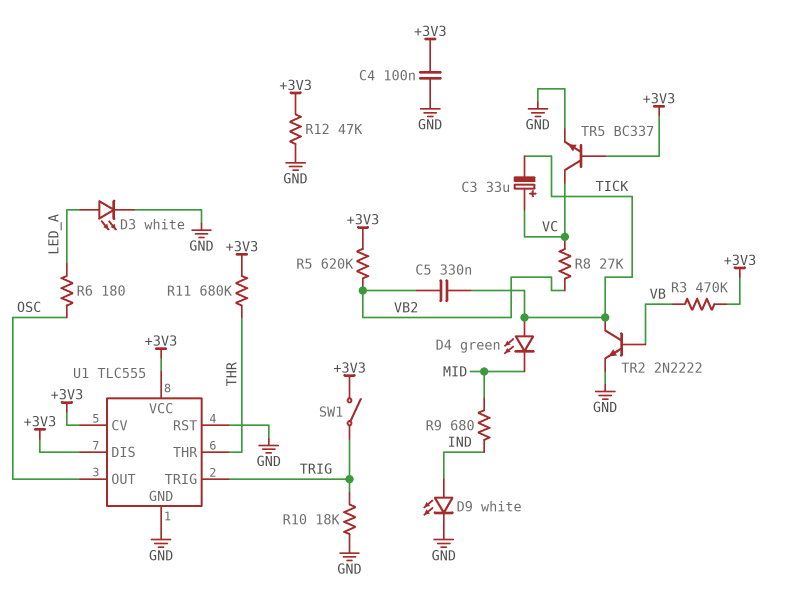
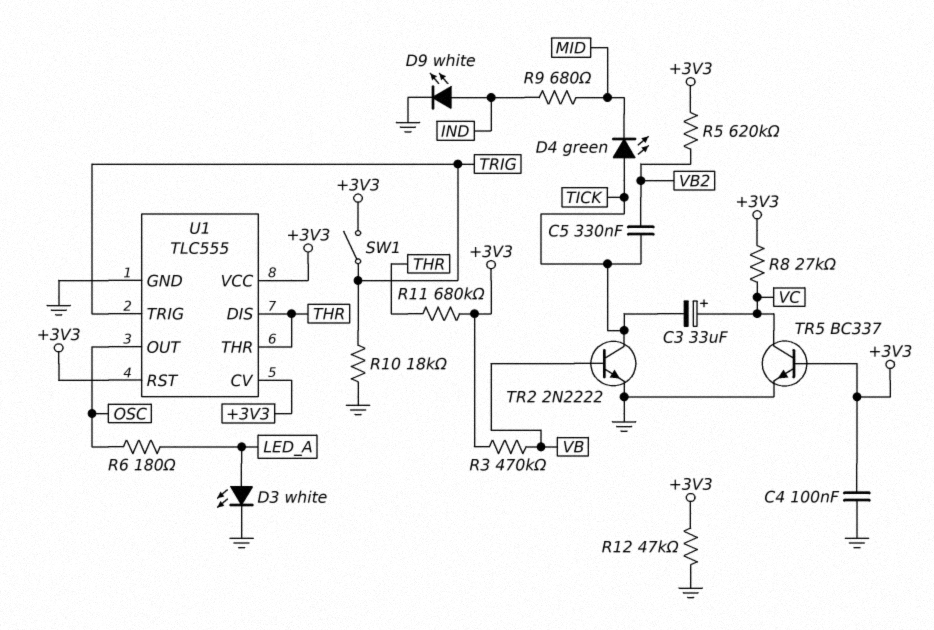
R8: 27k (VB2, VC) -> 27k (+3V3, VC)
U1 pin DIS: +3V3 -> THR
U1 pin RST: GND -> +3V3

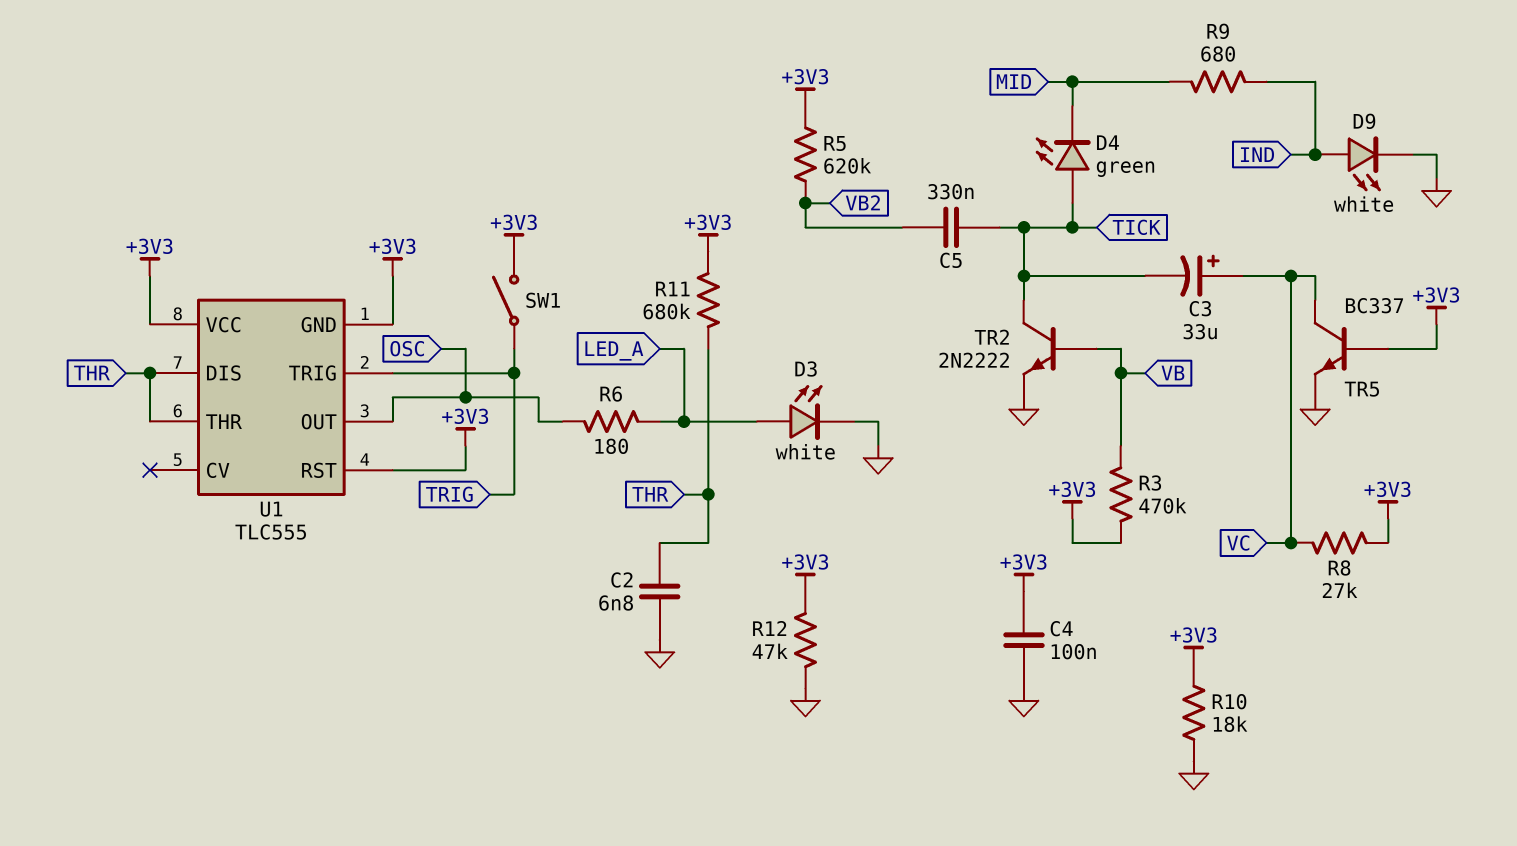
C2: none -> 6.8nF (GND, THR)
R10: 18k (GND, TRIG) -> 18k (+3V3, GND)
U1 pin CV: +3V3 -> none
U1 pin GND: GND -> +3V3

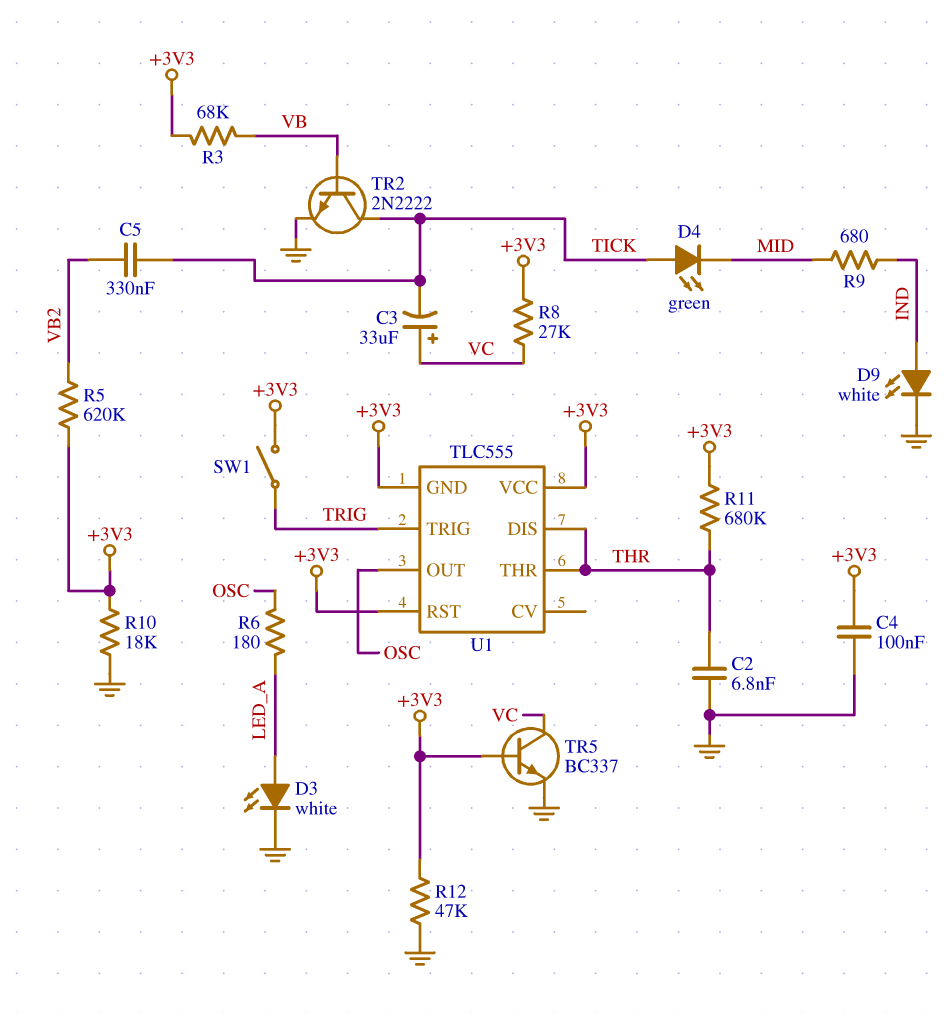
R3: 470k (+3V3, VB) -> 68k (+3V3, VB)

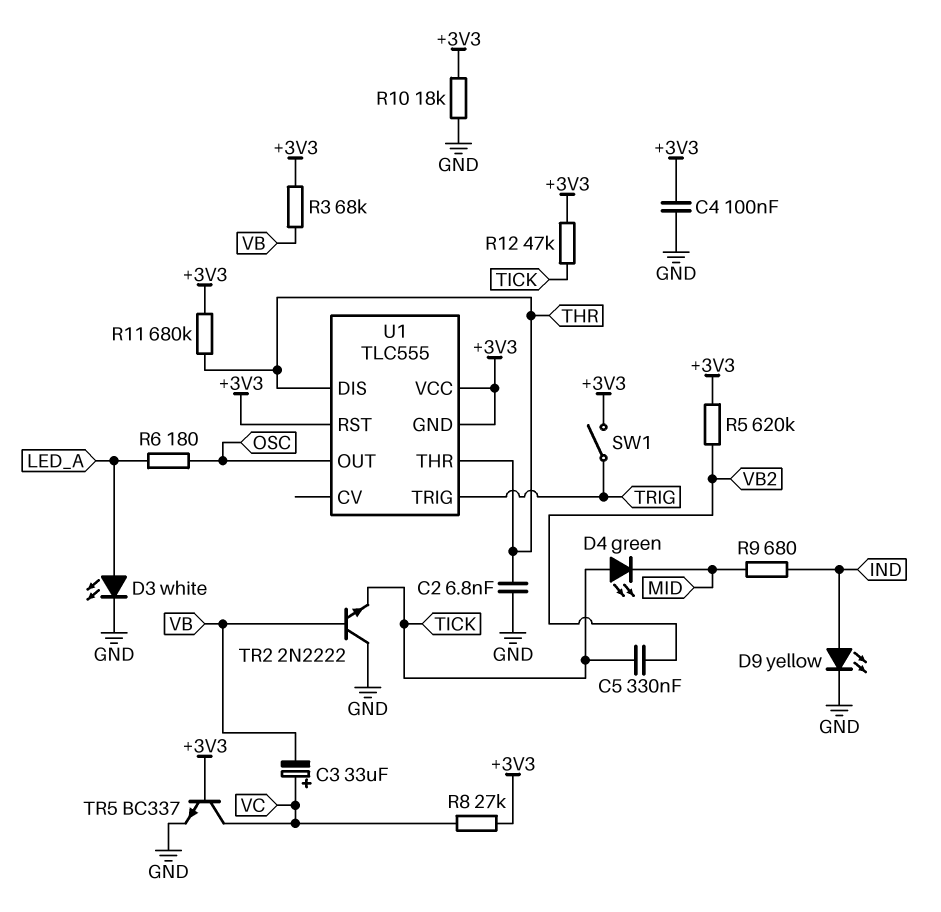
C3: 33uF (plus VC, minus TICK) -> 33uF (plus VC, minus VB)
D9: LED white (A IND, K GND) -> LED yellow (A IND, K GND)
R12: 47k (+3V3, GND) -> 47k (+3V3, TICK)
TR2: NPN 2N2222 (B VB, C TICK, E GND) -> NPN 2N2222 (B VB, C GND, E TICK)

